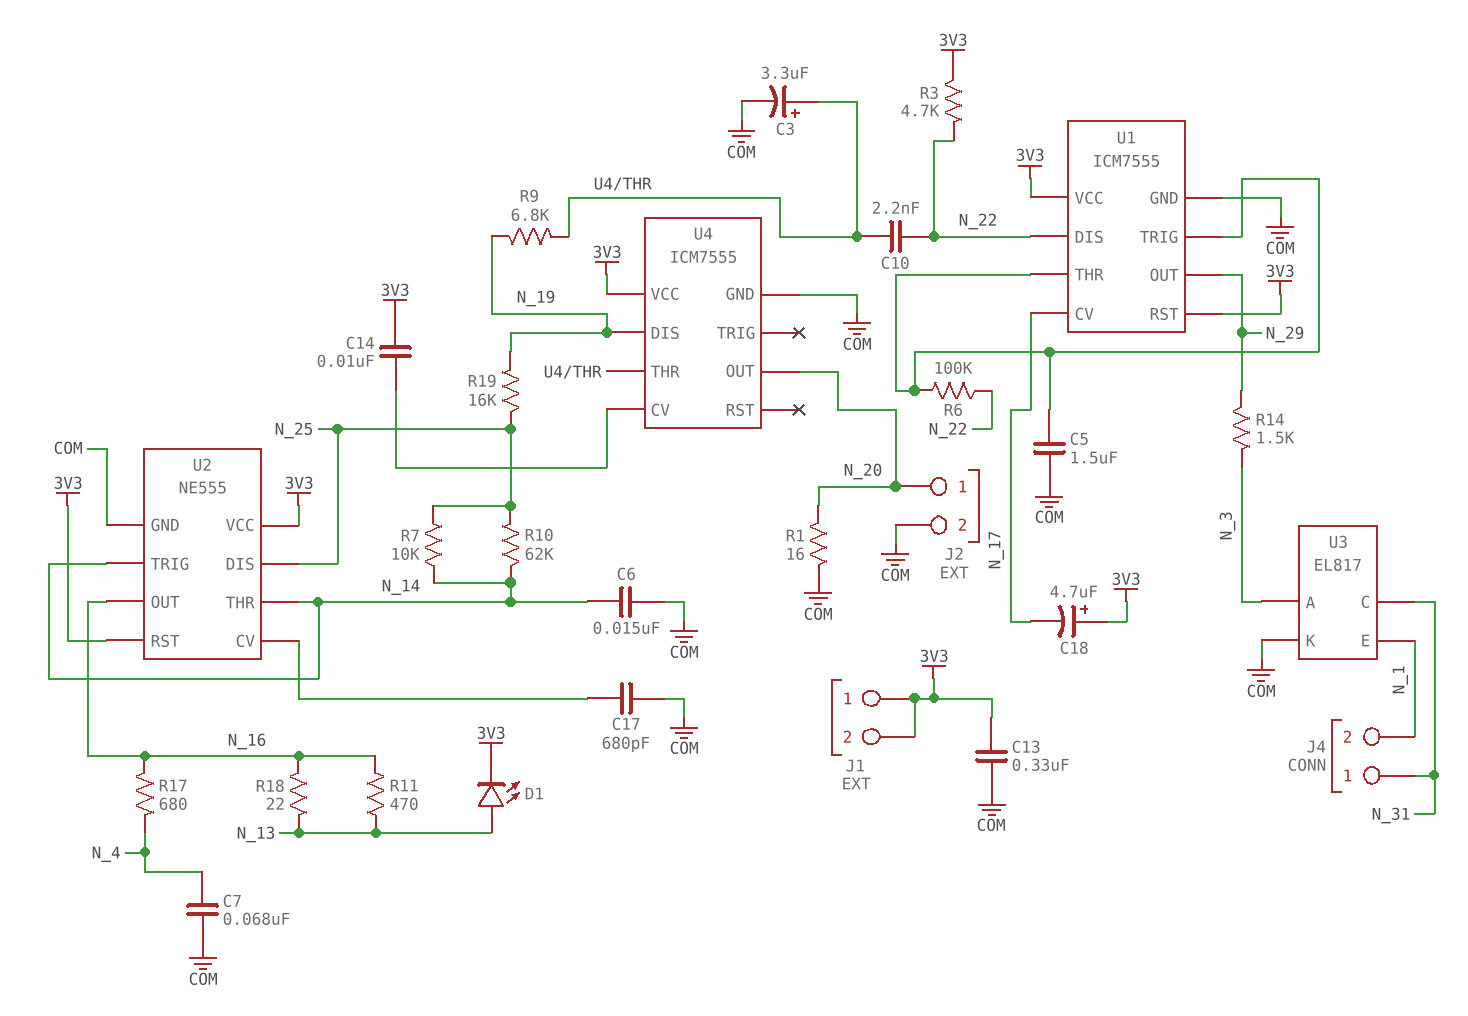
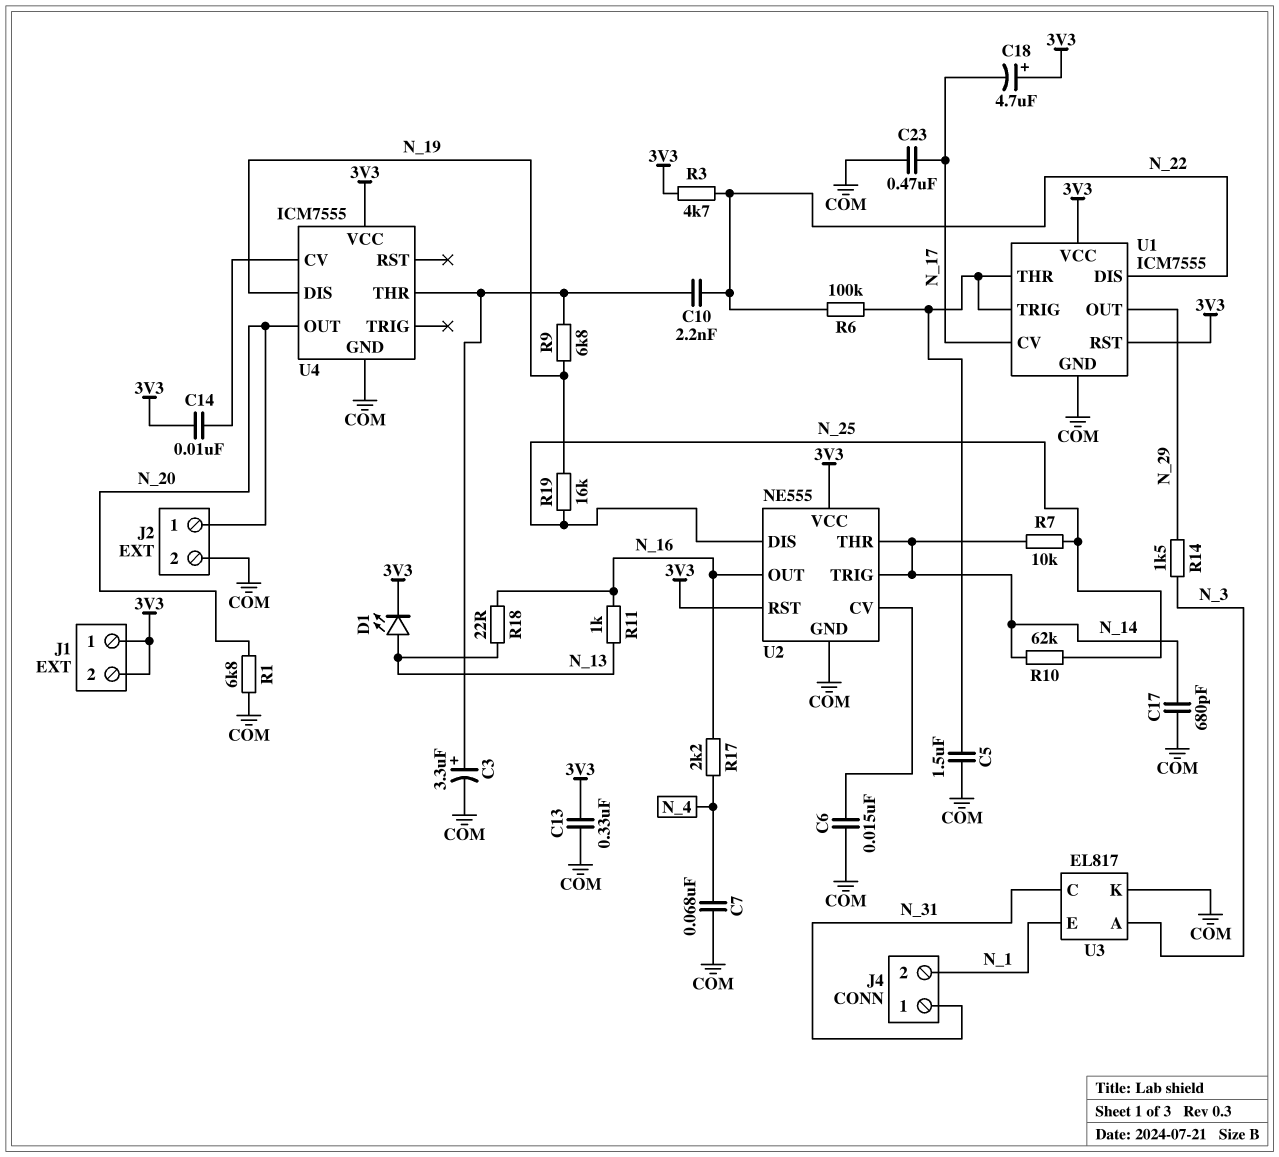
C6: 15nF (COM, N_14) -> 15nF (COM, U2/CV)
C17: 680pF (COM, U2/CV) -> 680pF (COM, N_14)
C23: none -> 470nF (COM, N_17)
R1: 16 (COM, N_20) -> 6.8k (COM, N_20)
R11: 470 (N_13, N_16) -> 1k (N_13, N_16)
R17: 680 (N_4, N_16) -> 2.2k (N_4, N_16)

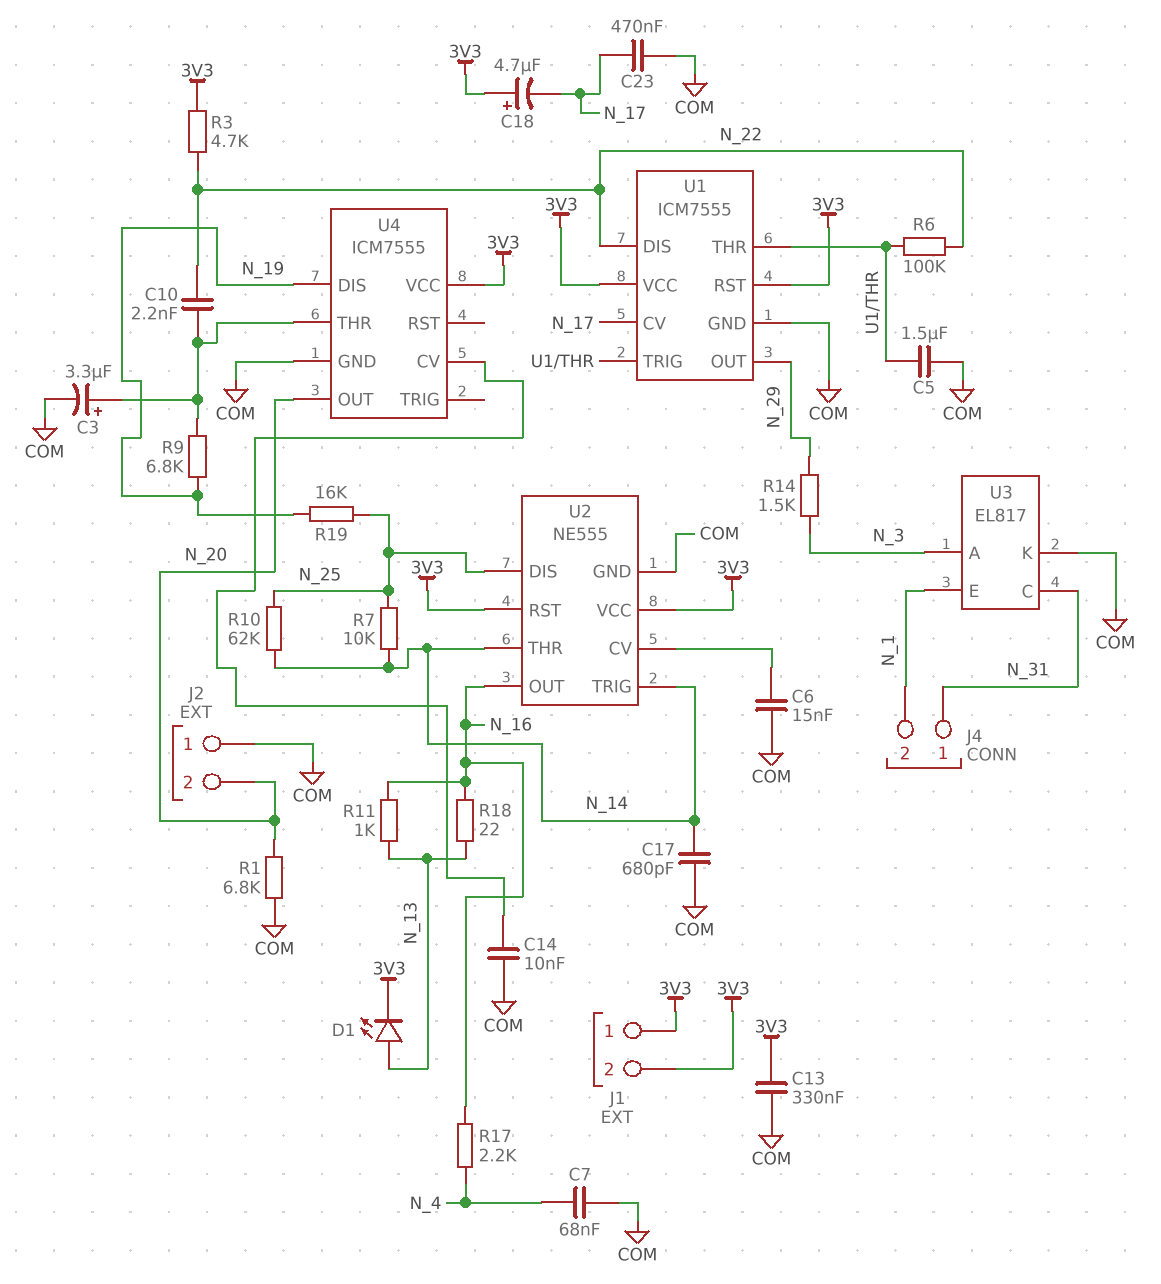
C14: 10nF (3V3, U4/CV) -> 10nF (COM, U4/CV)
J2 pin 1: N_20 -> COM
J2 pin 2: COM -> N_20

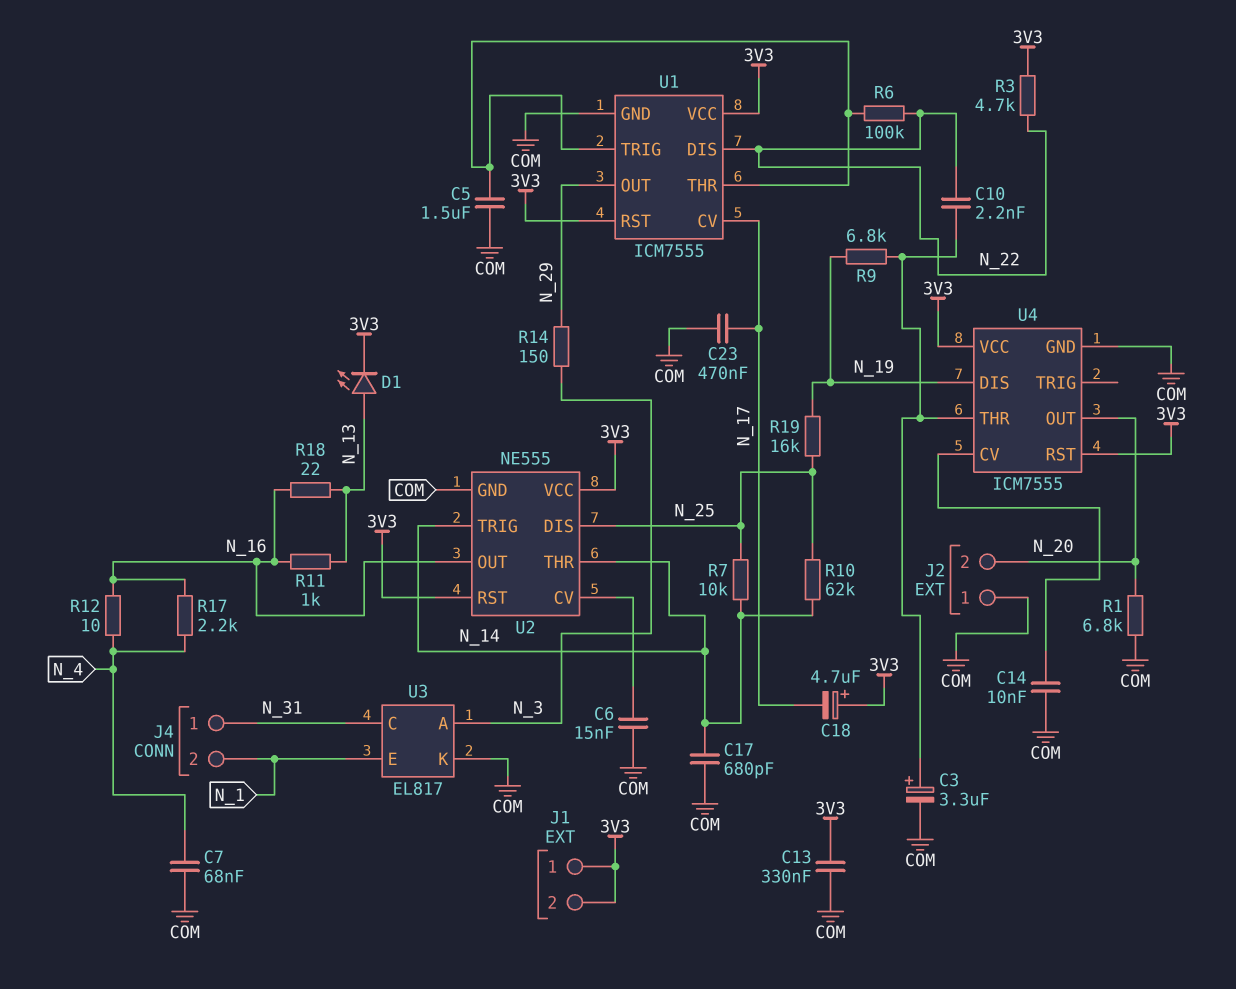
R12: none -> 10 (N_4, N_16)
R14: 1.5k (N_3, N_29) -> 150 (N_3, N_29)
U4 pin RST: none -> 3V3

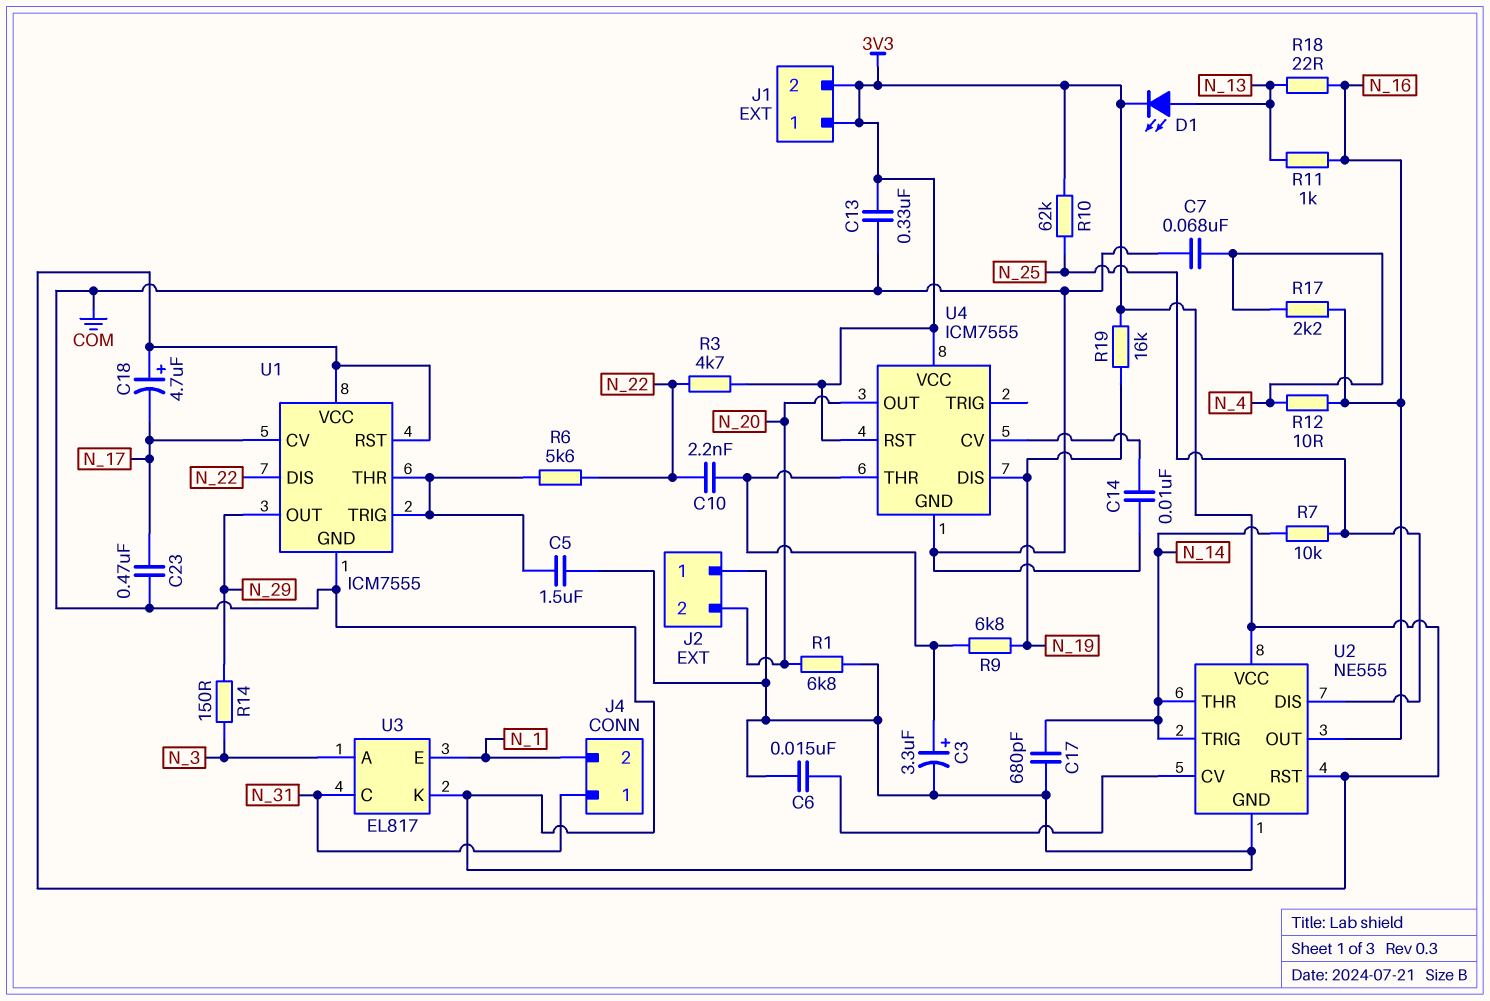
R6: 100k (N_22, U1/THR) -> 5.6k (N_22, U1/THR)
R10: 62k (N_14, N_25) -> 62k (3V3, N_25)
R19: 16k (N_19, N_25) -> 16k (3V3, N_19)

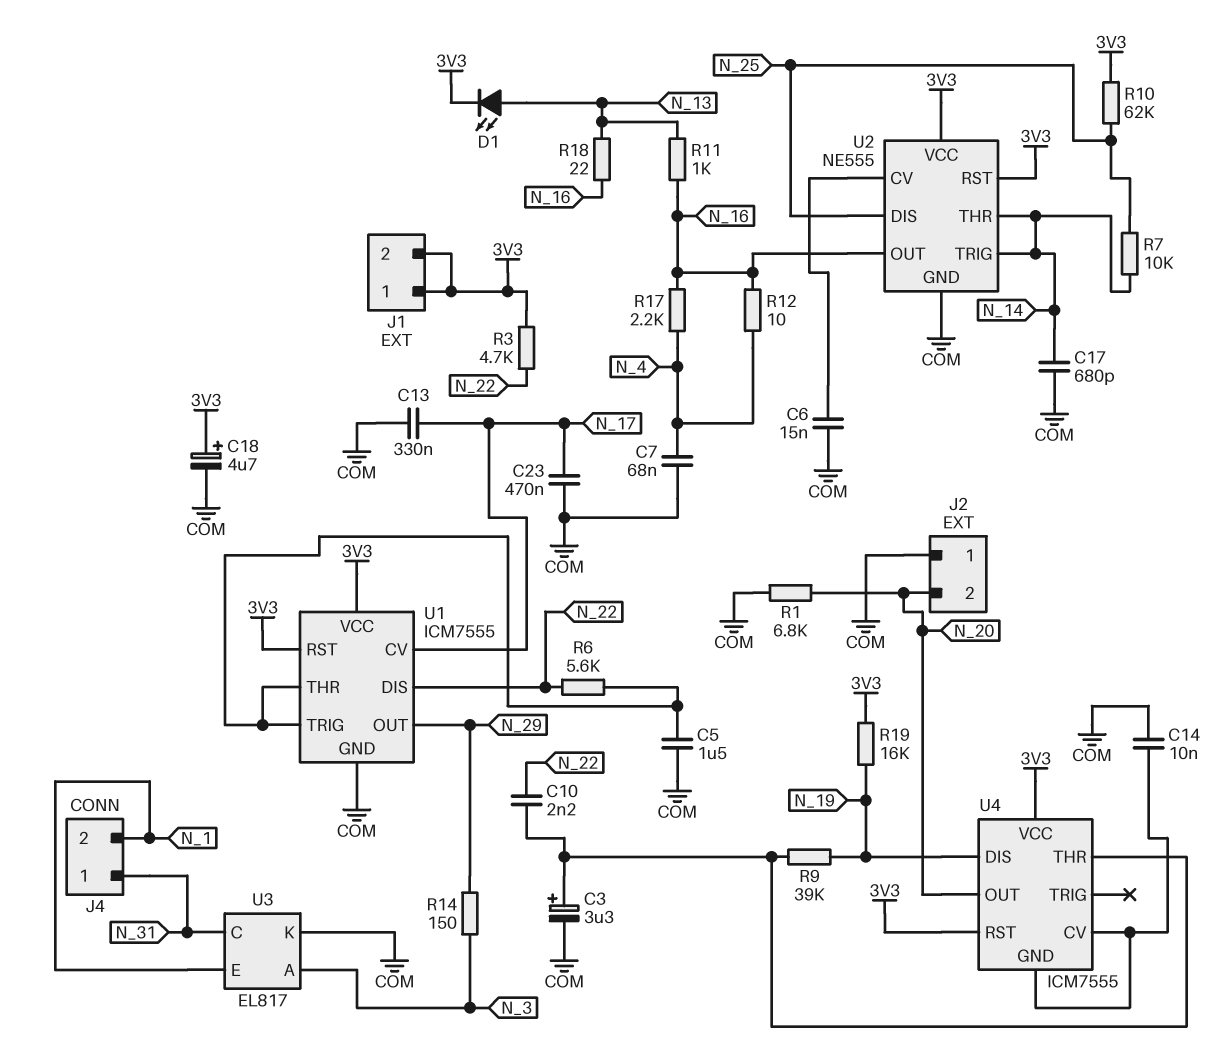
C13: 330nF (3V3, COM) -> 330nF (COM, N_17)
C18: 4.7uF (plus 3V3, minus N_17) -> 4.7uF (plus 3V3, minus COM)
R9: 6.8k (N_19, U4/THR) -> 39k (N_19, U4/THR)
U4 pin GND: COM -> U4/CV

